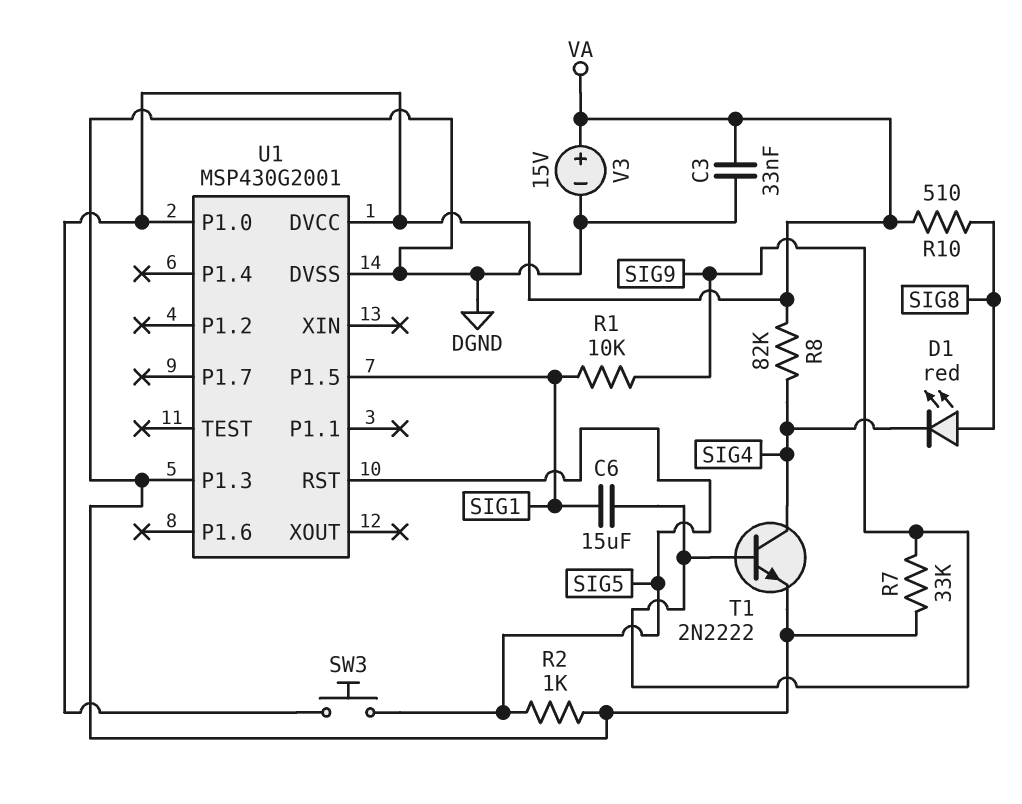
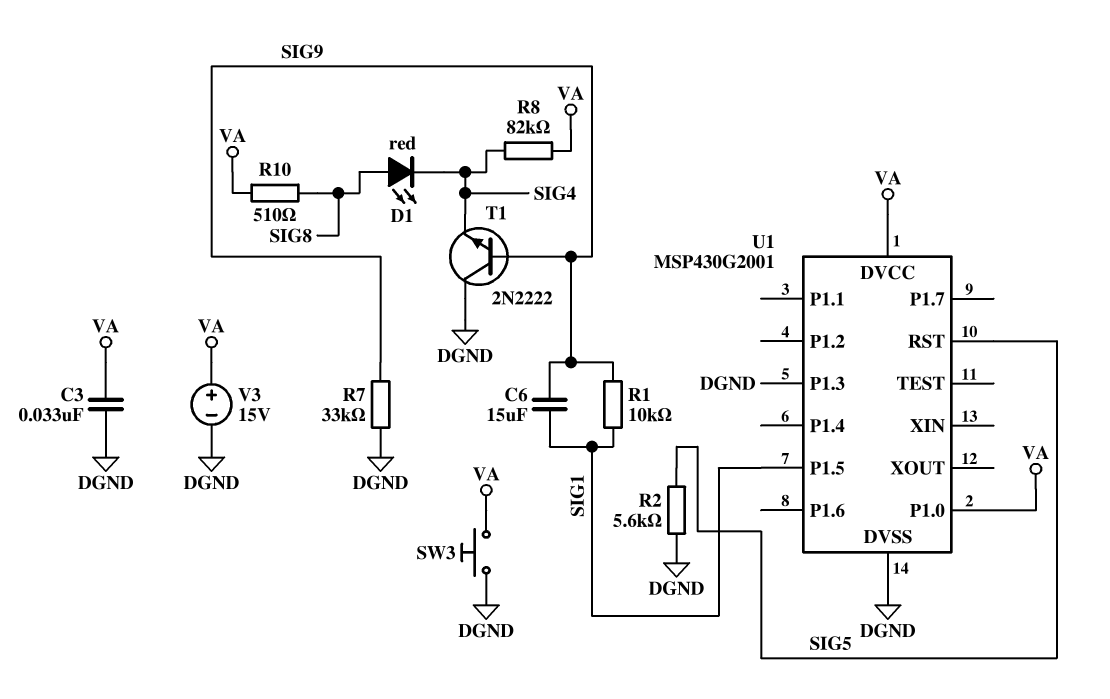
R2: 1k (DGND, SIG5) -> 5.6k (DGND, SIG5)
SW3: button (SIG5, VA) -> button (DGND, VA)
T1: NPN 2N2222 (B SIG9, C SIG4, E DGND) -> NPN 2N2222 (B SIG9, C DGND, E SIG4)

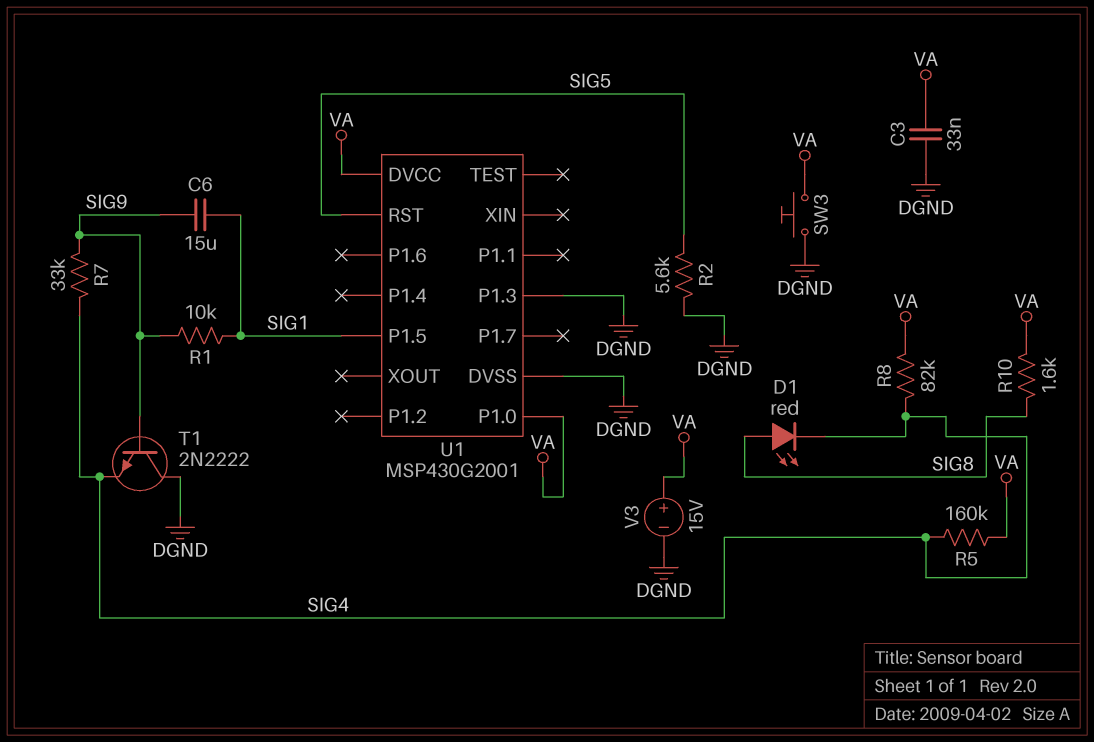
R5: none -> 160k (SIG4, VA)
R7: 33k (DGND, SIG9) -> 33k (SIG4, SIG9)
R10: 510 (SIG8, VA) -> 1.6k (SIG8, VA)

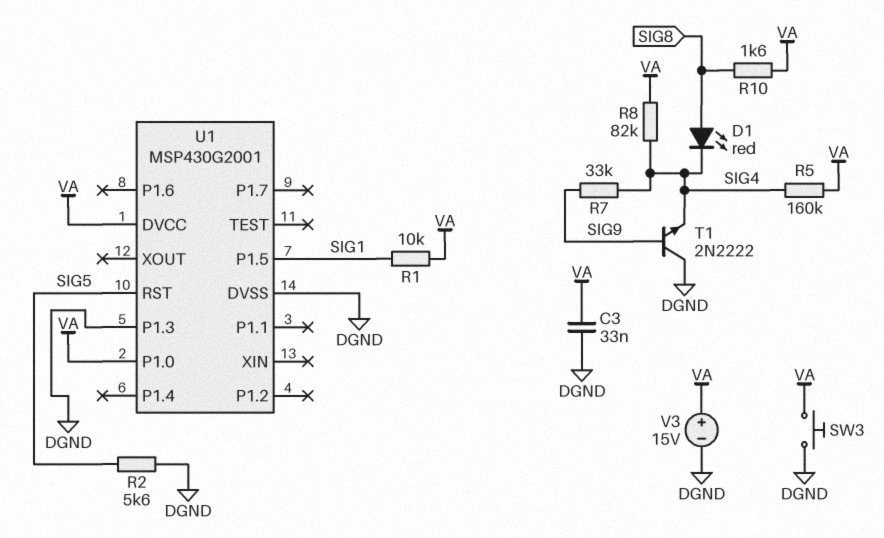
C6: 15uF (SIG1, SIG9) -> none
R1: 10k (SIG1, SIG9) -> 10k (SIG1, VA)

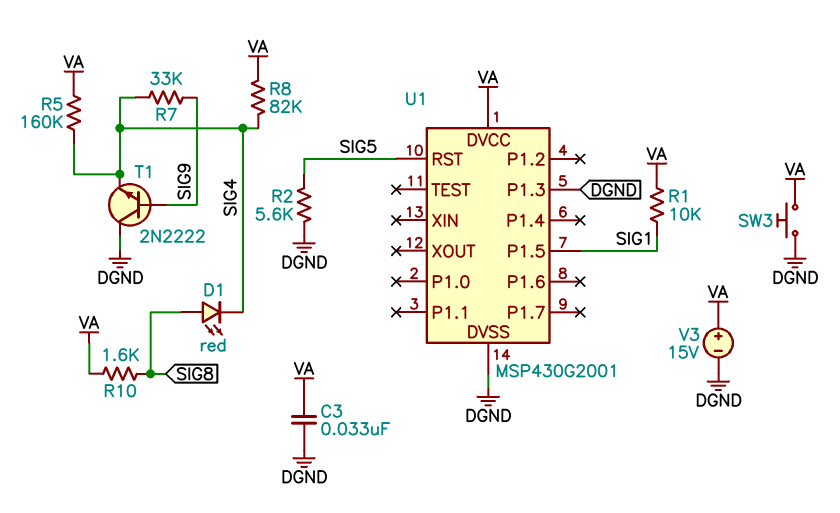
U1 pin P1.0: VA -> none

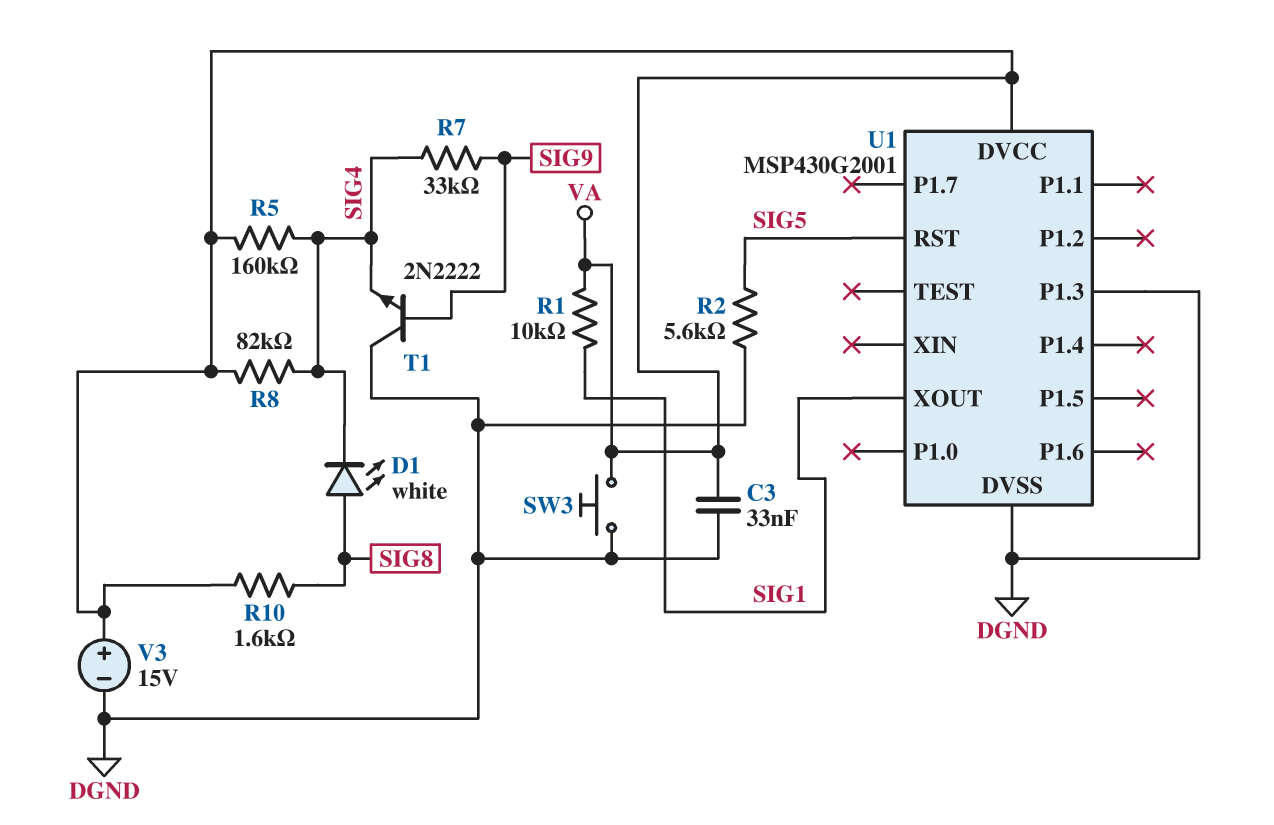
D1: LED red (A SIG8, K SIG4) -> LED white (A SIG8, K SIG4)
U1 pin P1.5: SIG1 -> none
U1 pin XOUT: none -> SIG1

